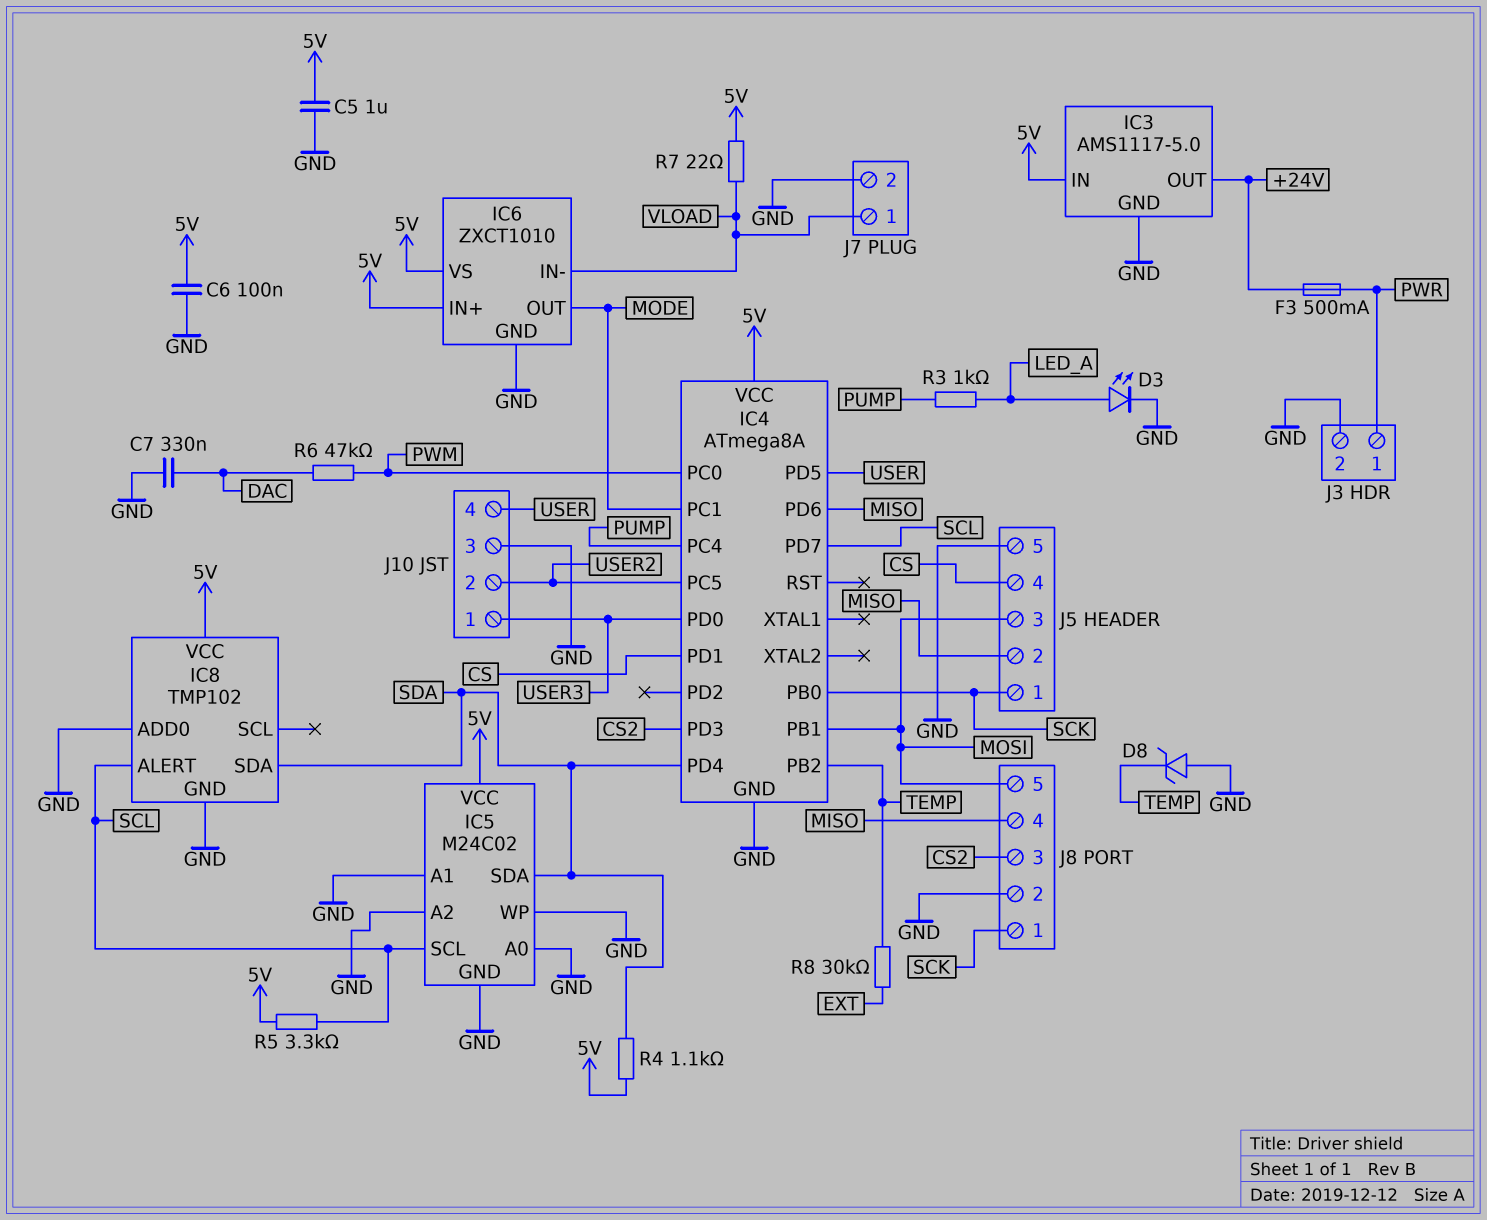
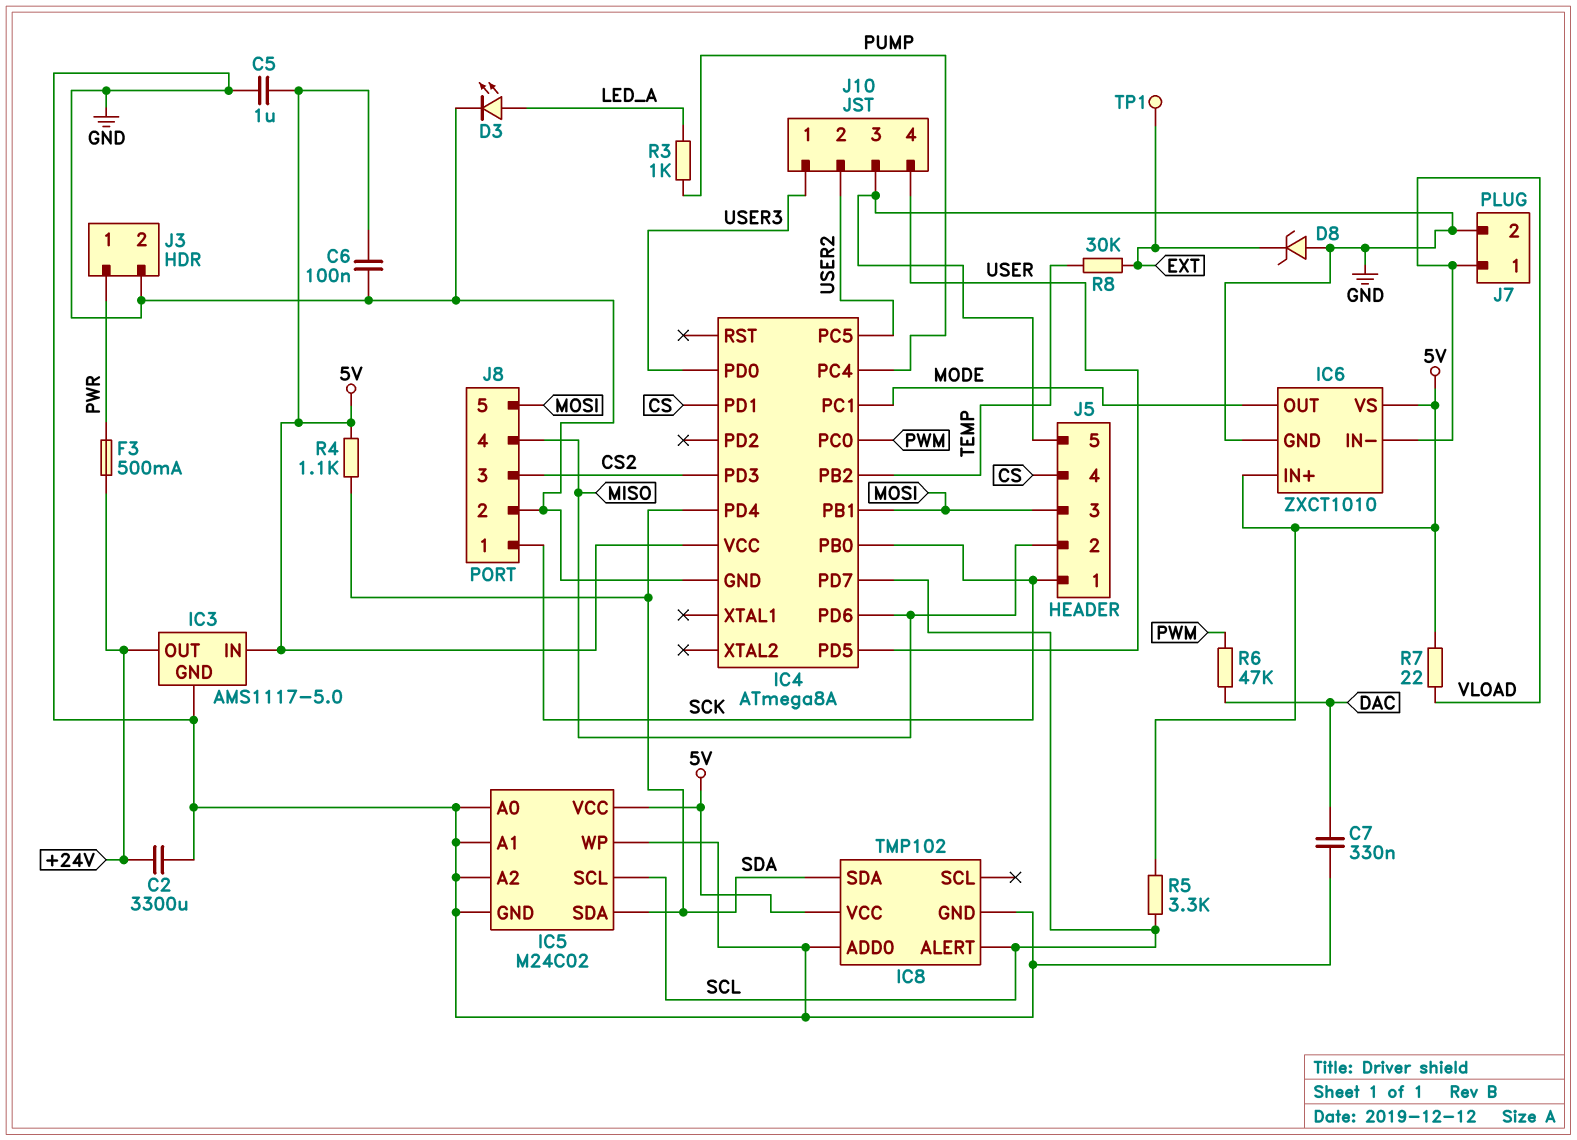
C2: none -> 3300uF (+24V, GND)
D8: zener (A GND, K TEMP) -> zener (A GND, K EXT)
TP1: none -> test point (EXT)

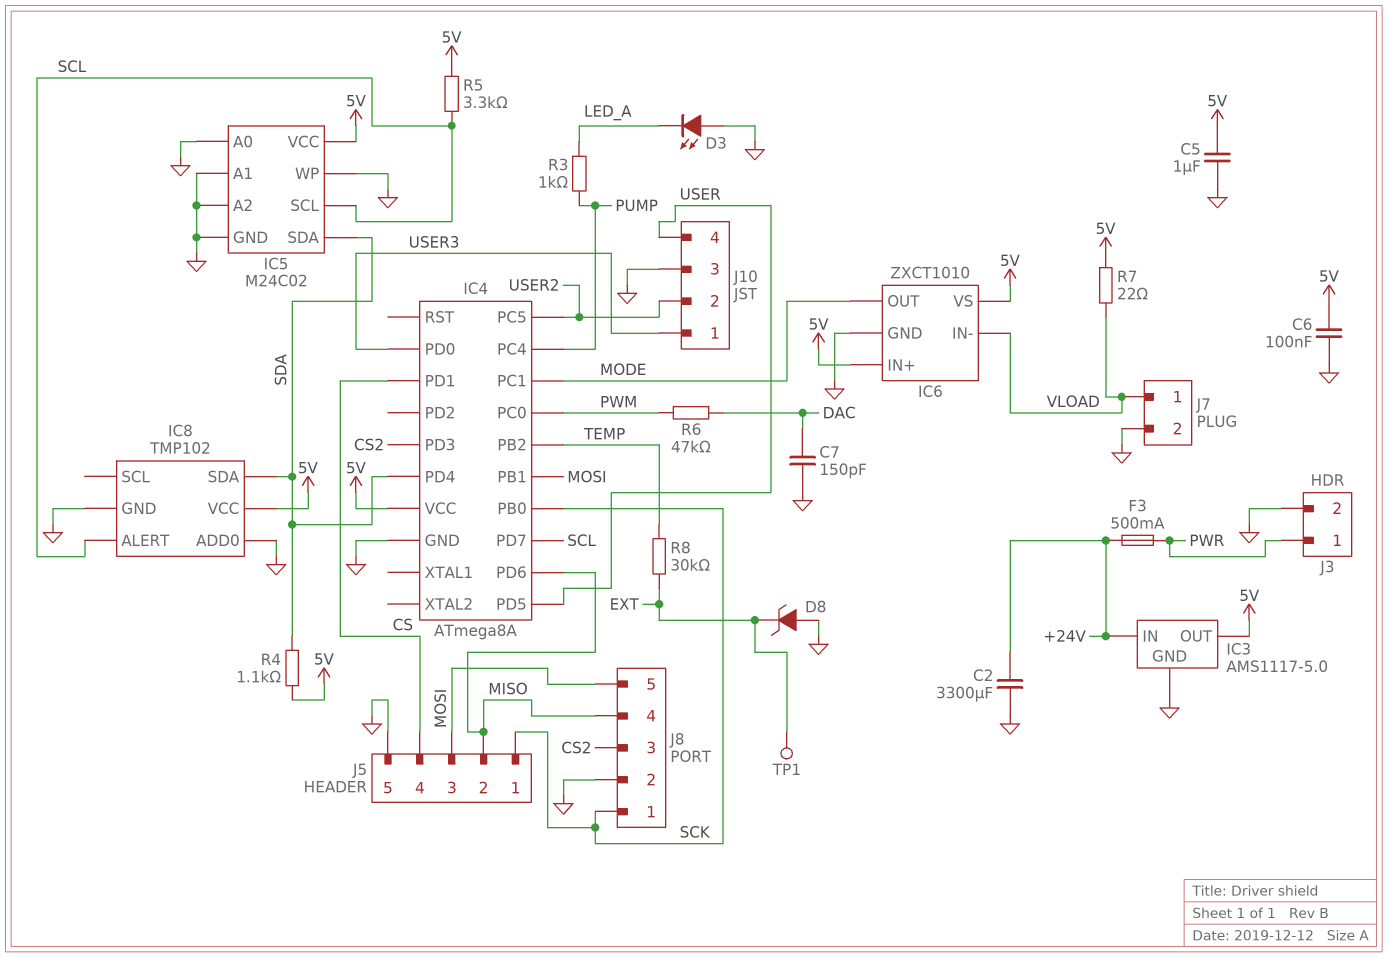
C7: 330nF (DAC, GND) -> 150pF (DAC, GND)
D3: LED (A LED_A, K GND) -> LED (A GND, K LED_A)
IC3 pin IN: 5V -> +24V
IC3 pin OUT: +24V -> 5V

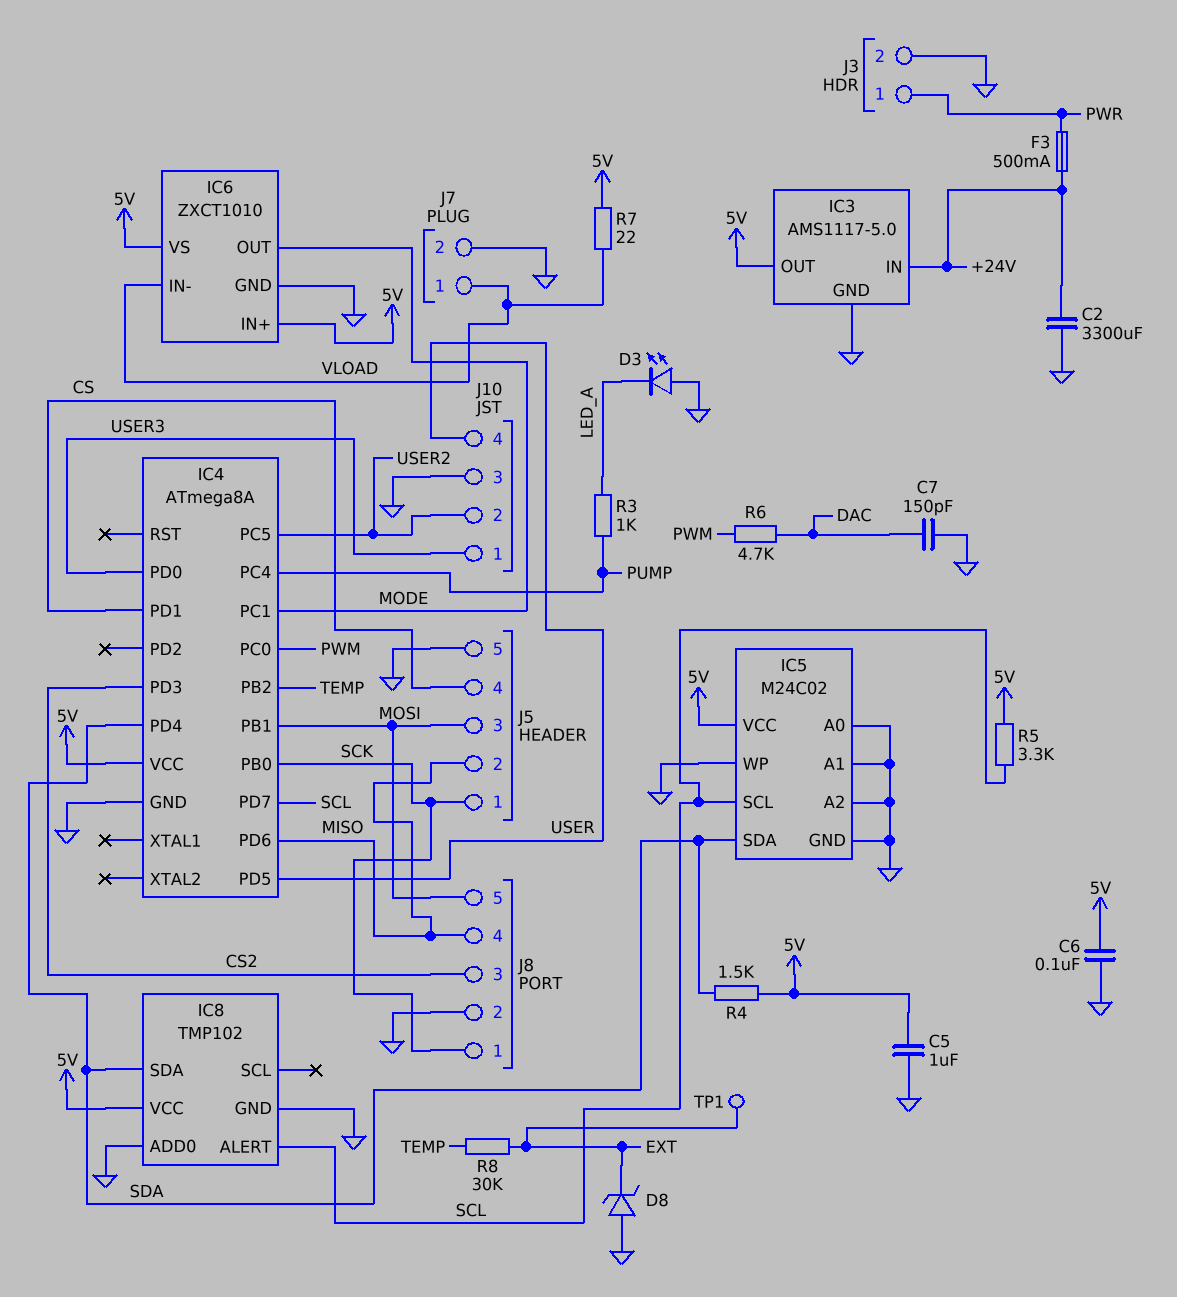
R4: 1.1k (5V, SDA) -> 1.5k (5V, SDA)
R6: 47k (DAC, PWM) -> 4.7k (DAC, PWM)

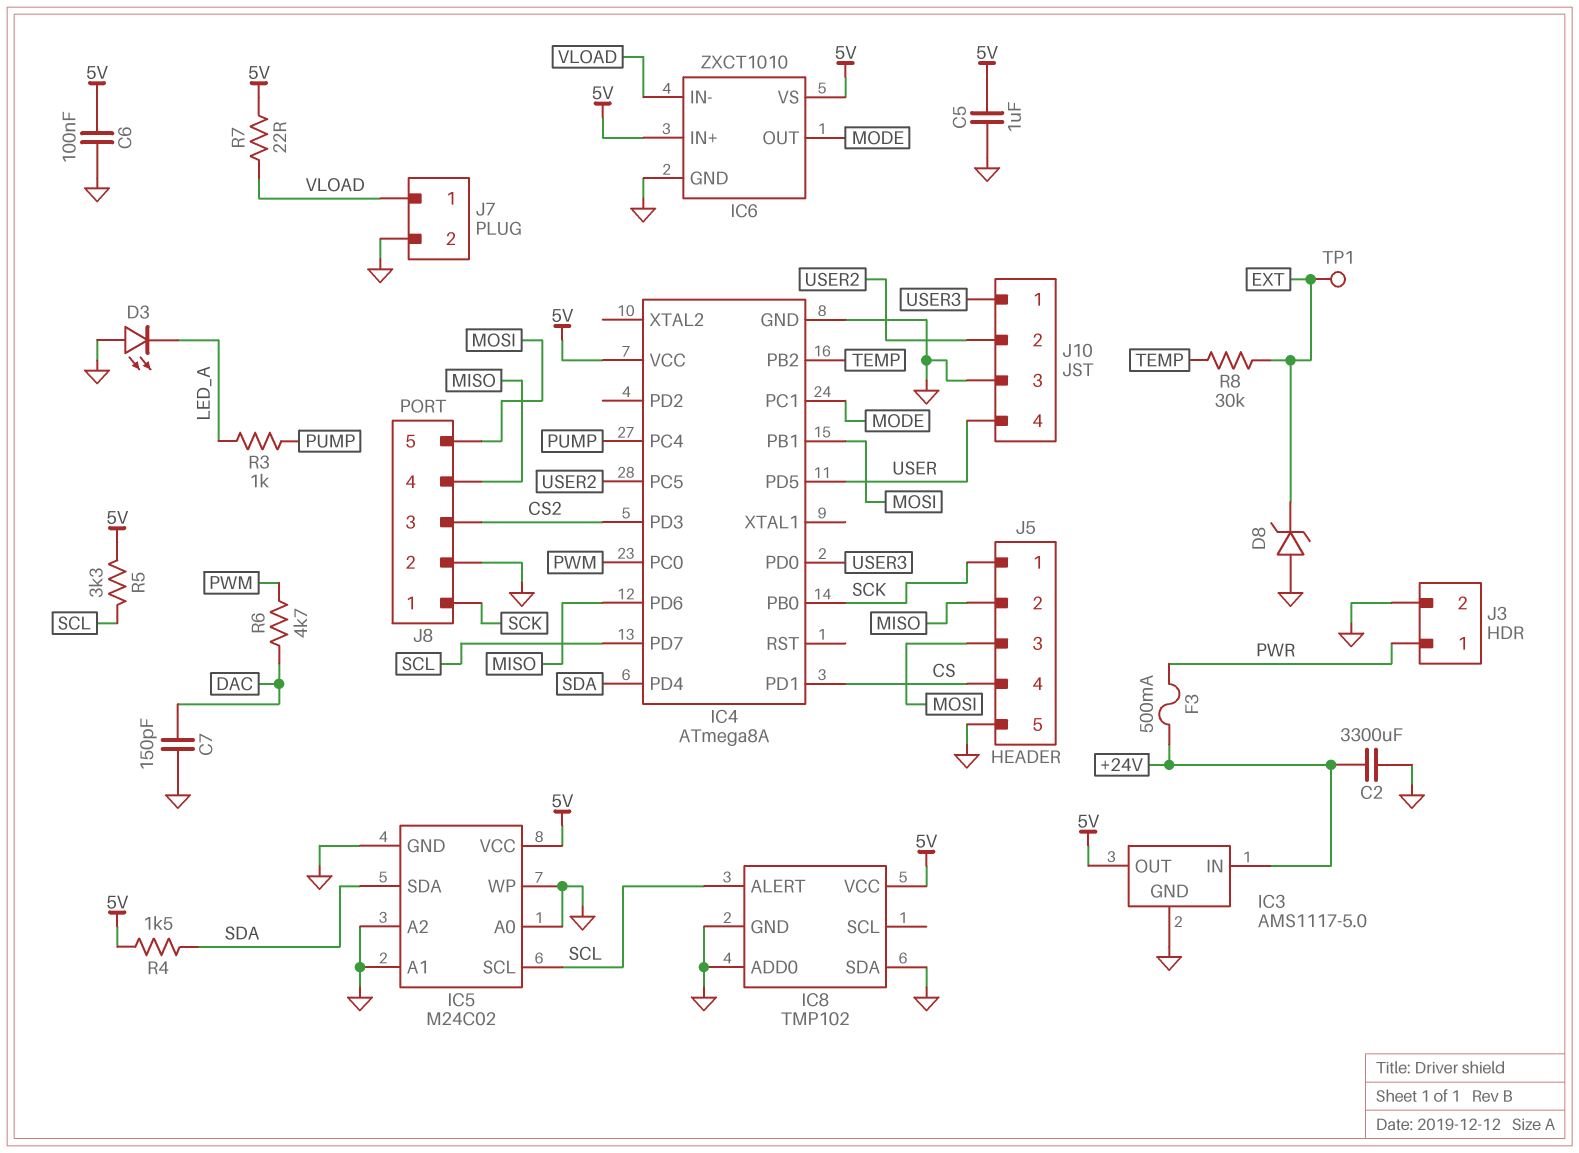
IC8 pin SDA: SDA -> GND

